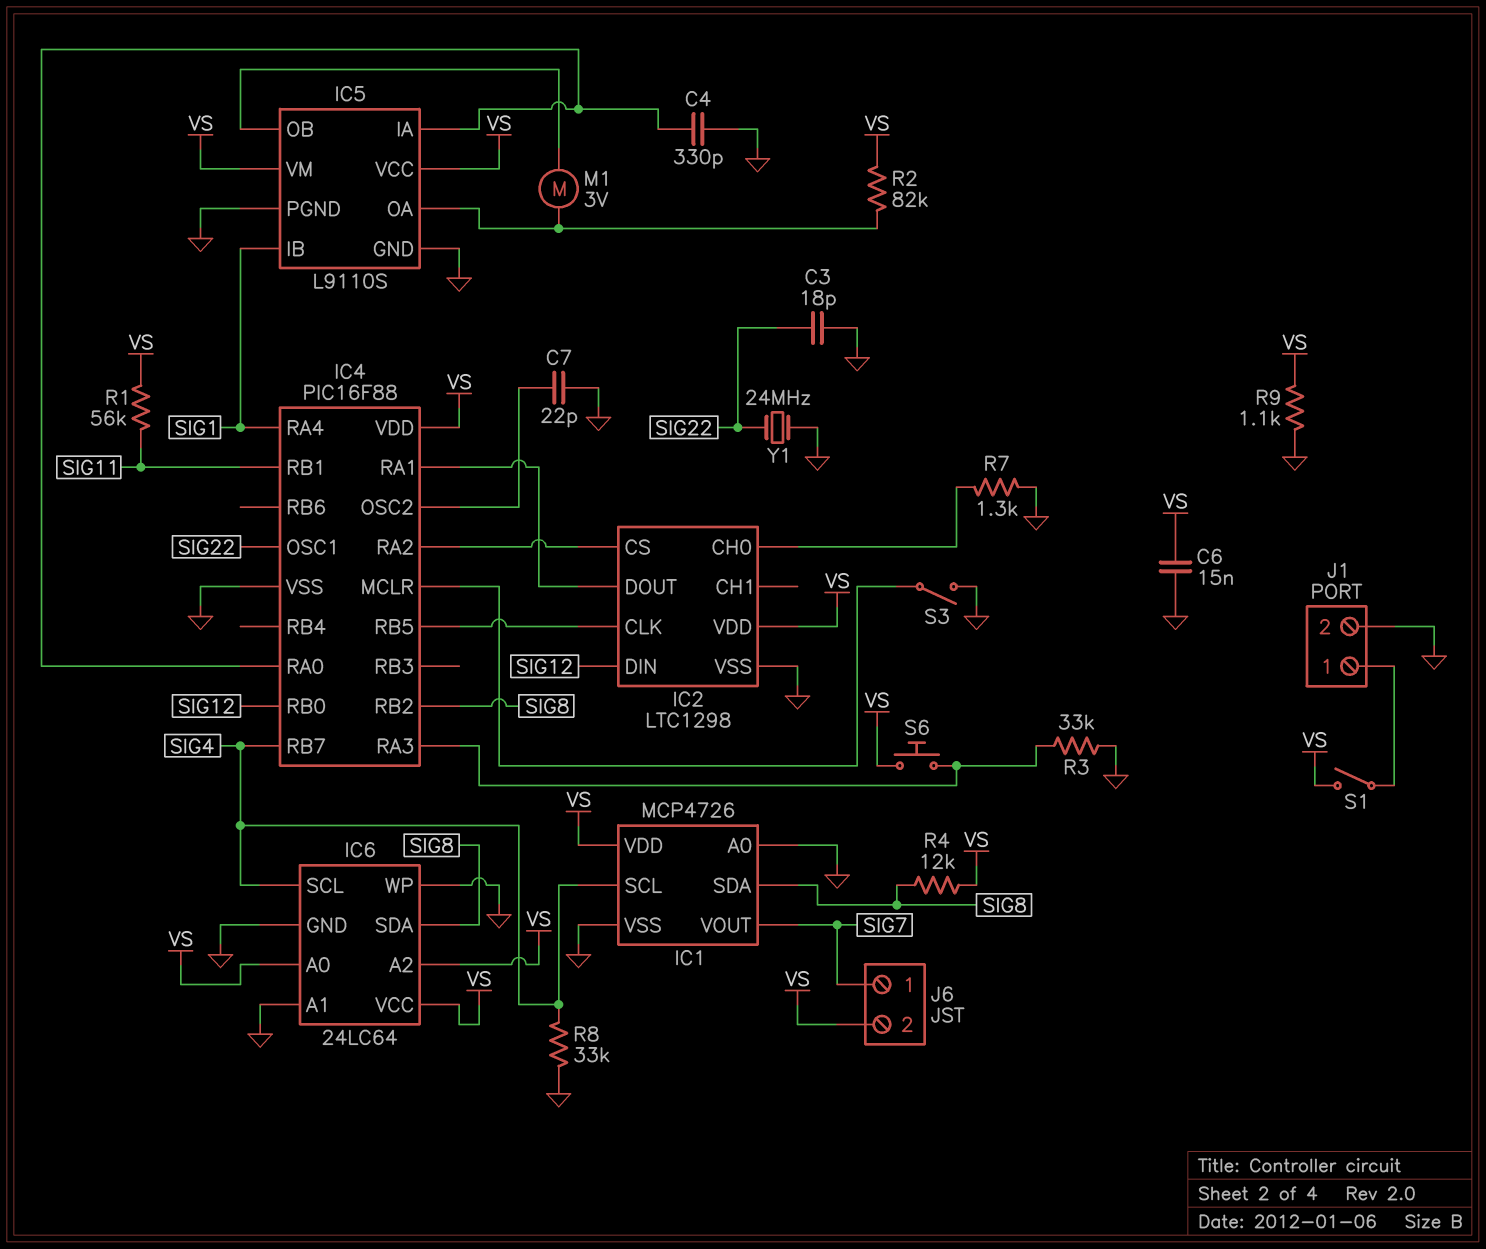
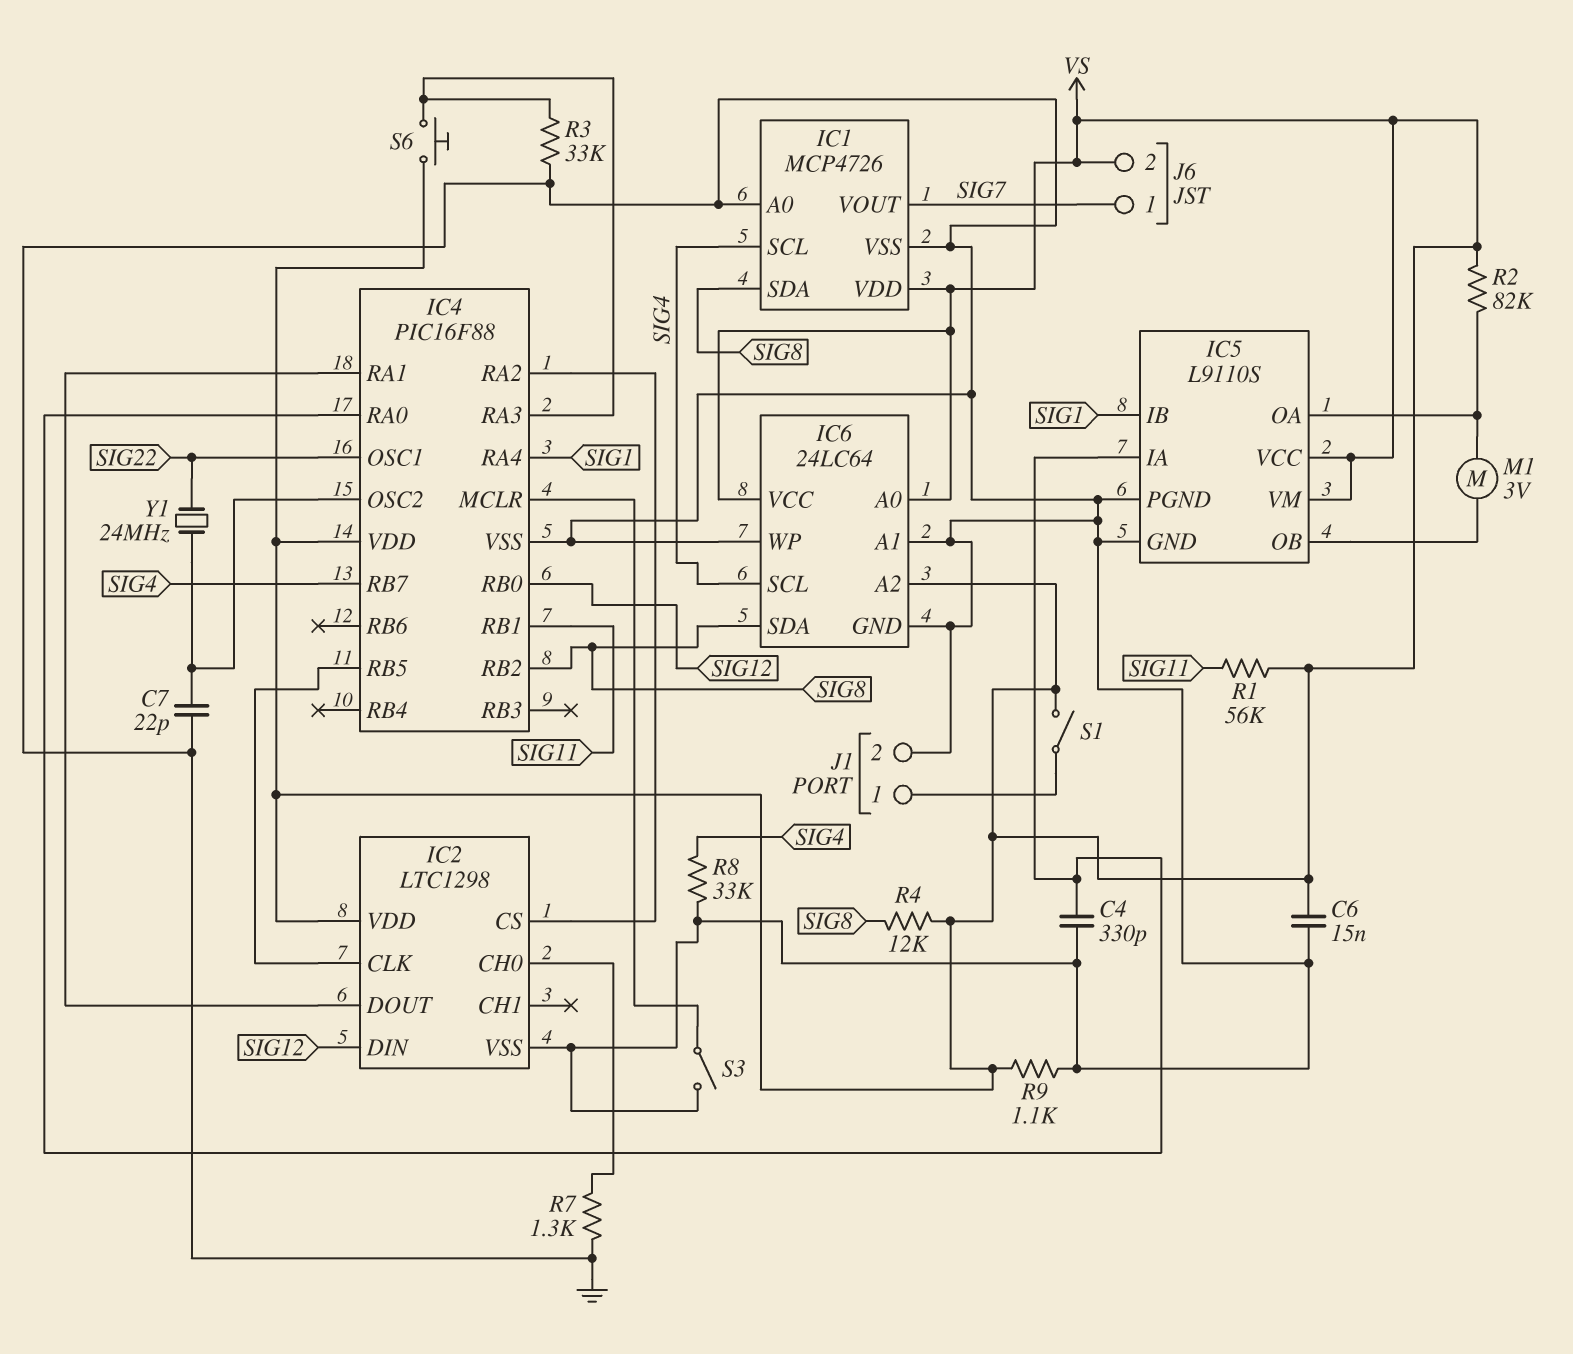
C3: 18pF (GND, SIG22) -> none
Y1: 24MHz (GND, SIG22) -> 24MHz (IC4/OSC2, SIG22)

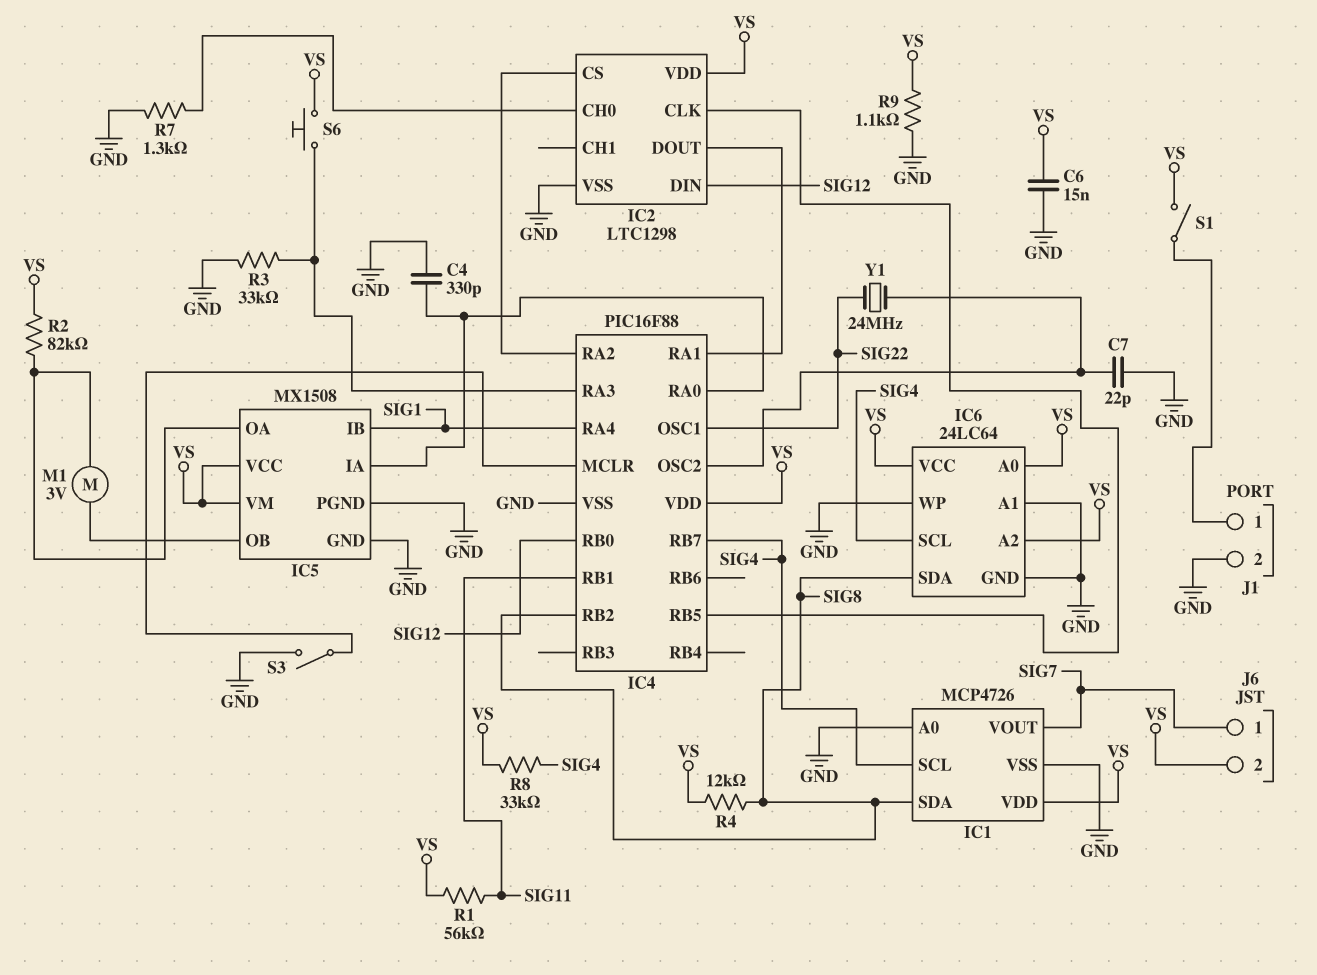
IC5: L9110S -> MX1508
R8: 33k (GND, SIG4) -> 33k (SIG4, VS)

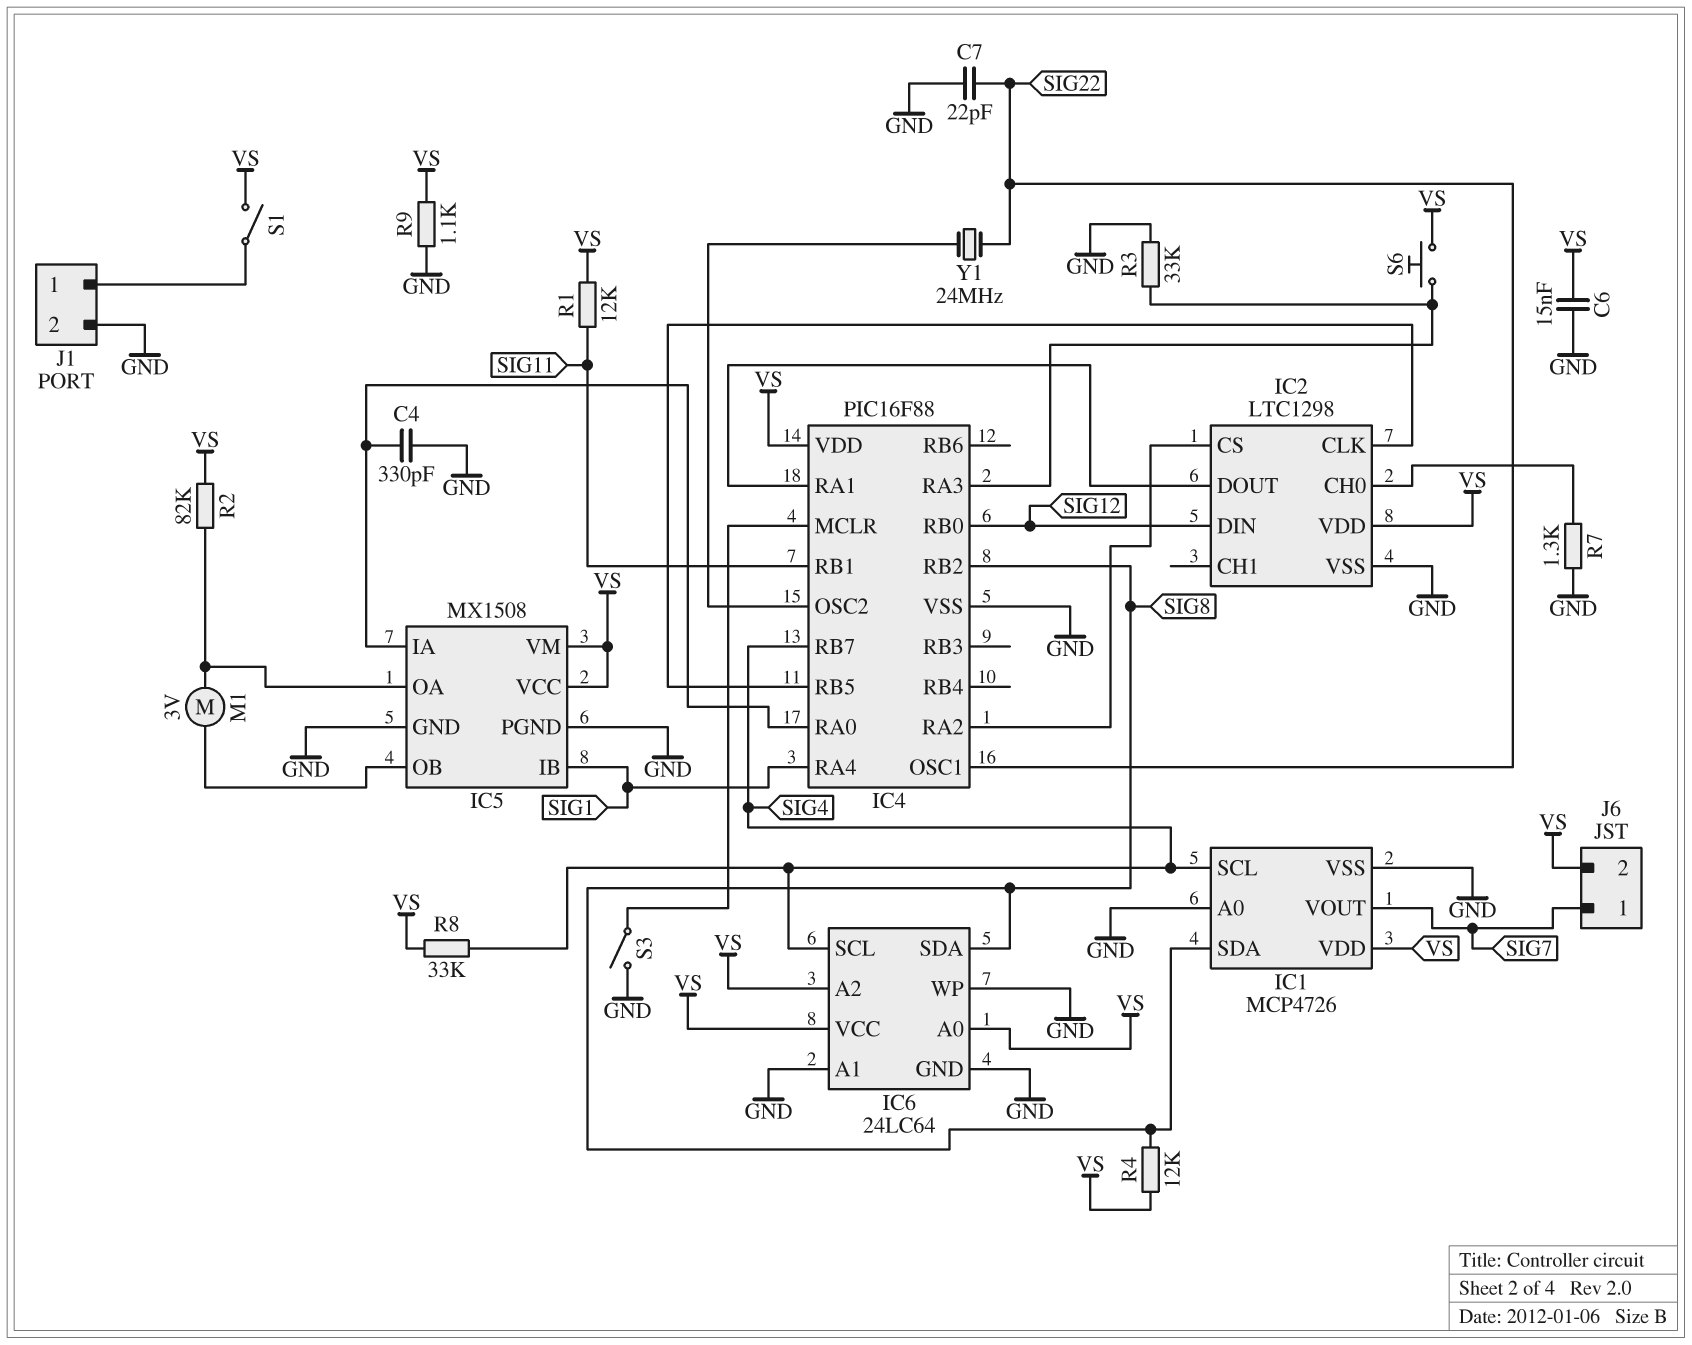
C7: 22pF (GND, IC4/OSC2) -> 22pF (GND, SIG22)
R1: 56k (SIG11, VS) -> 12k (SIG11, VS)

